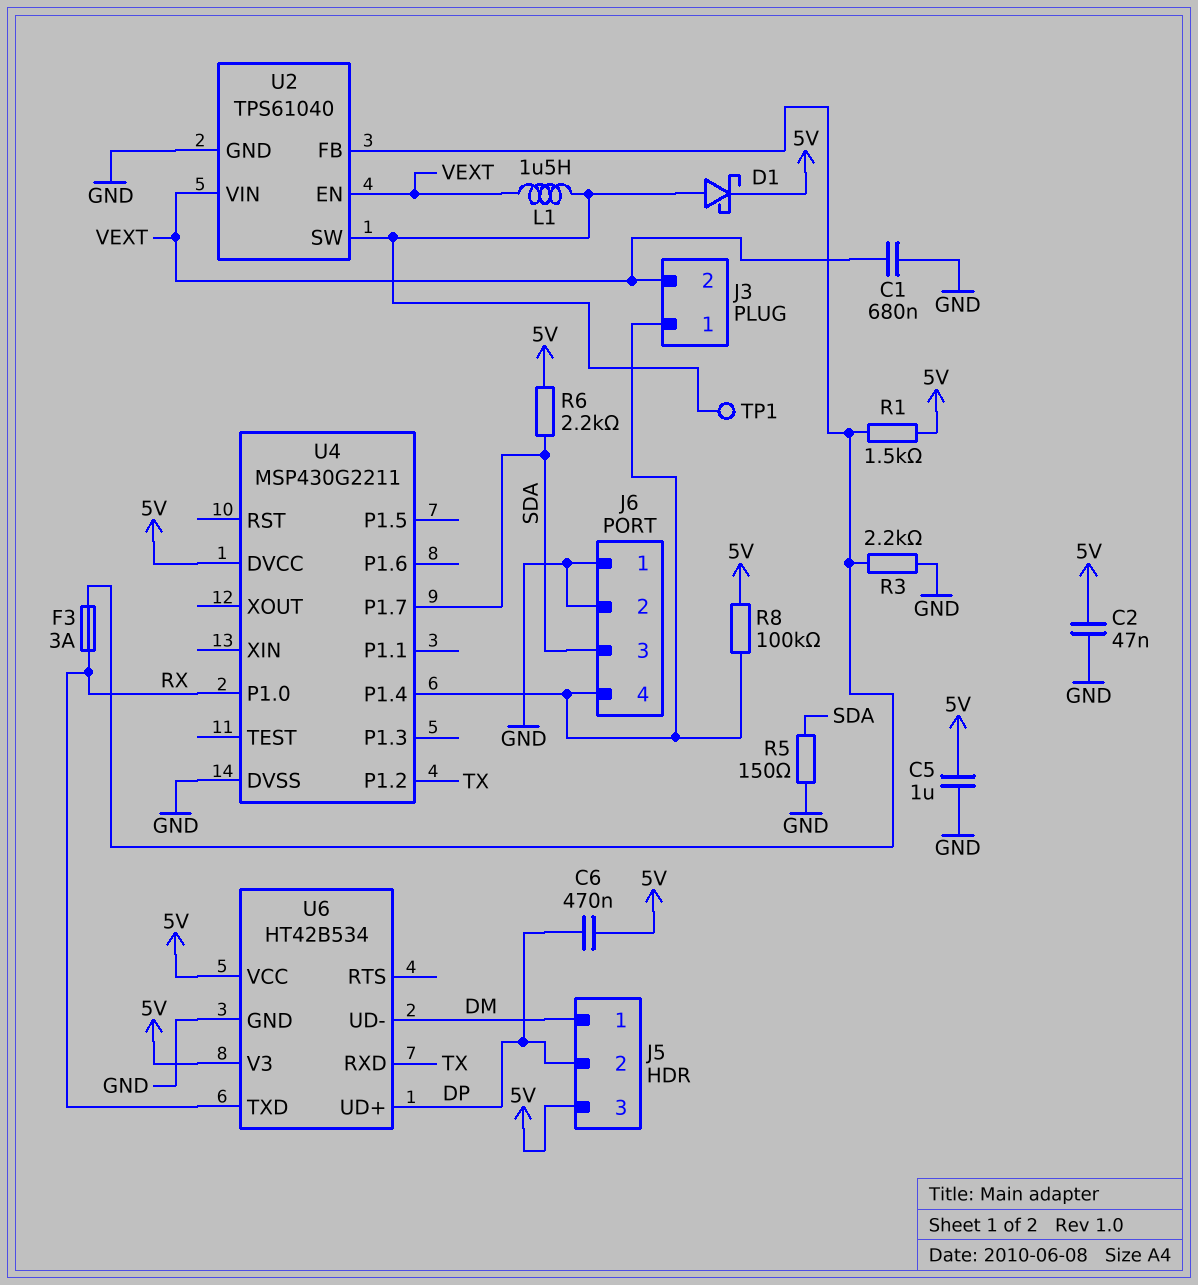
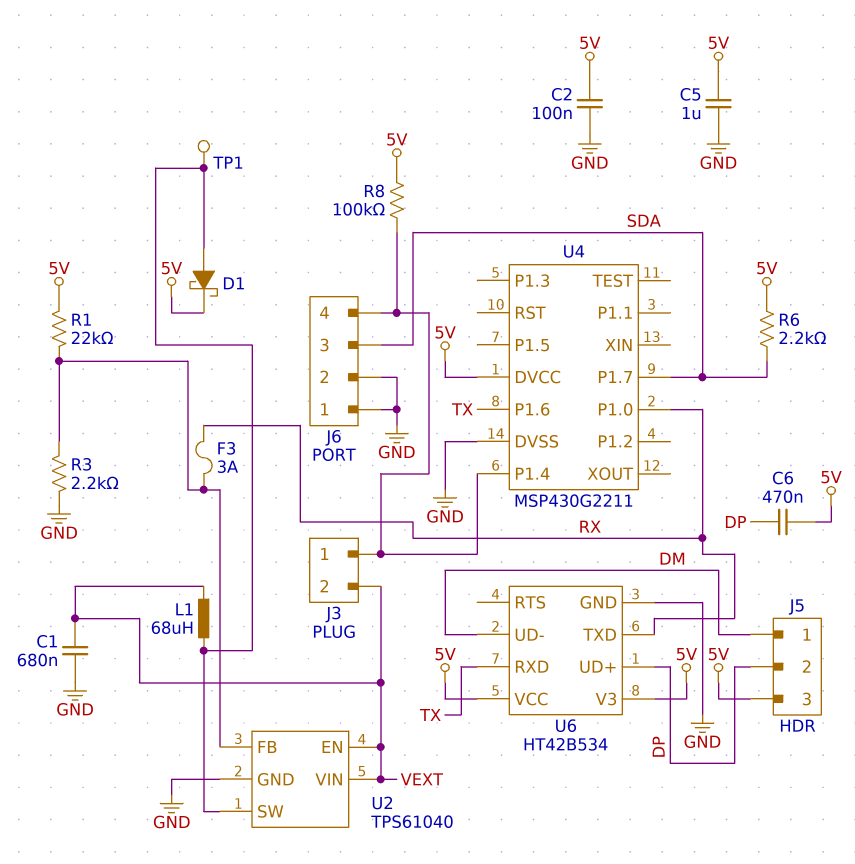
C2: 47nF (5V, GND) -> 100nF (5V, GND)
L1: 1.5uH (U2/SW, VEXT) -> 68uH (U2/SW, VEXT)
R1: 1.5k (5V, U2/FB) -> 22k (5V, U2/FB)
R5: 150 (GND, SDA) -> none
U4 pin P1.2: TX -> none
U4 pin P1.6: none -> TX

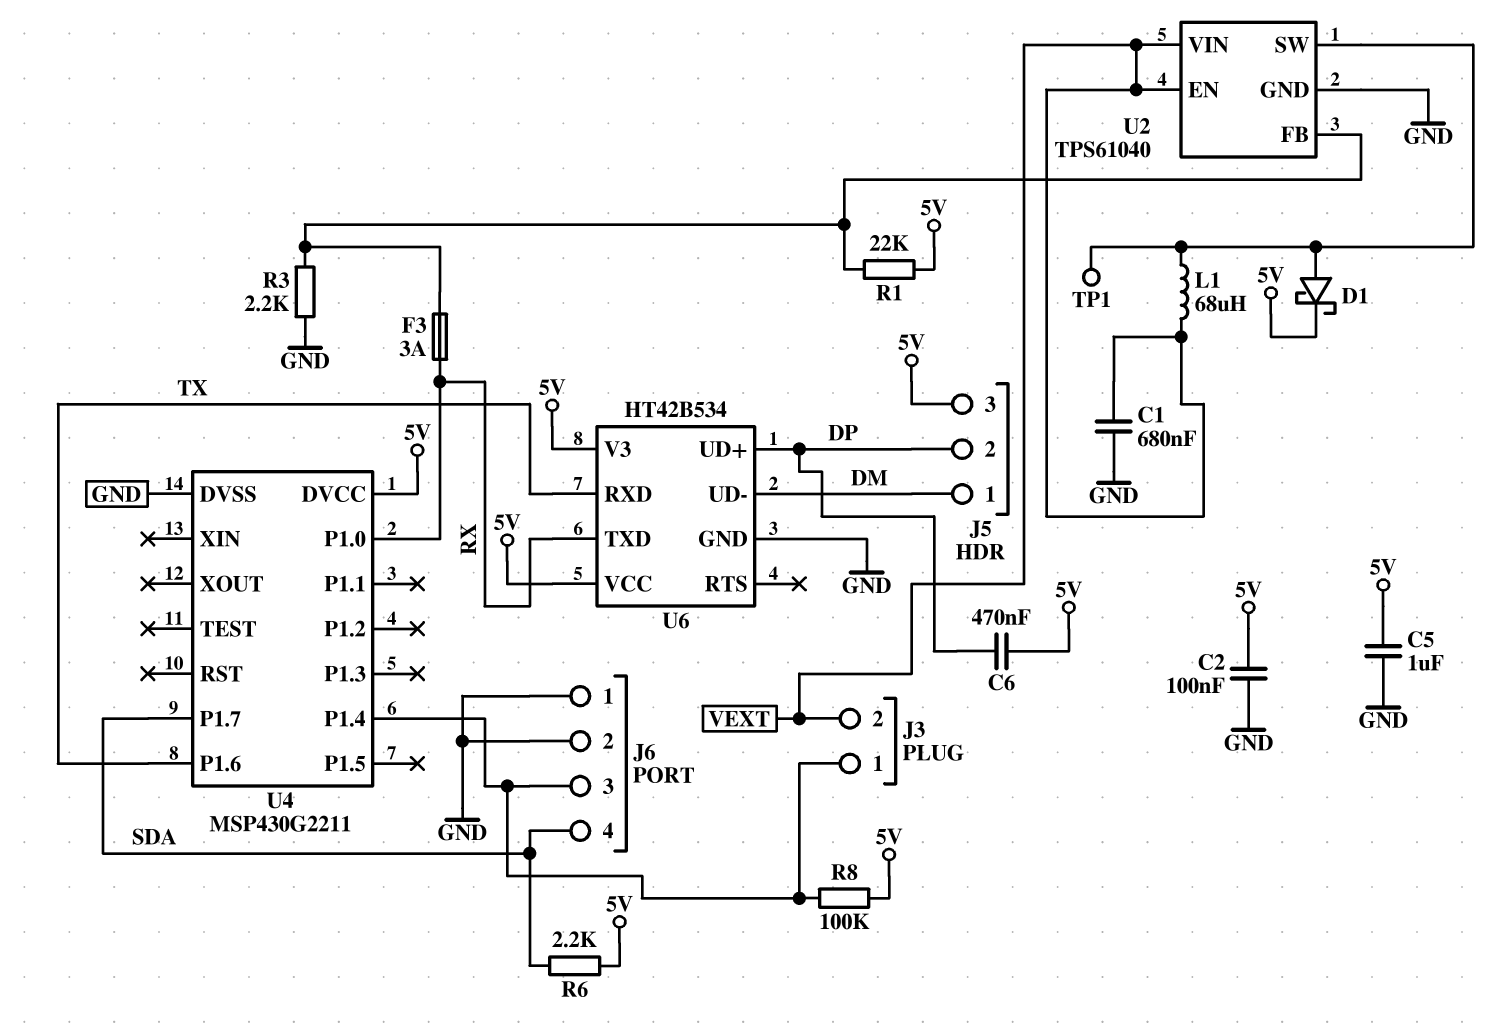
J6 pin 3: SDA -> J3/1
J6 pin 4: J3/1 -> SDA

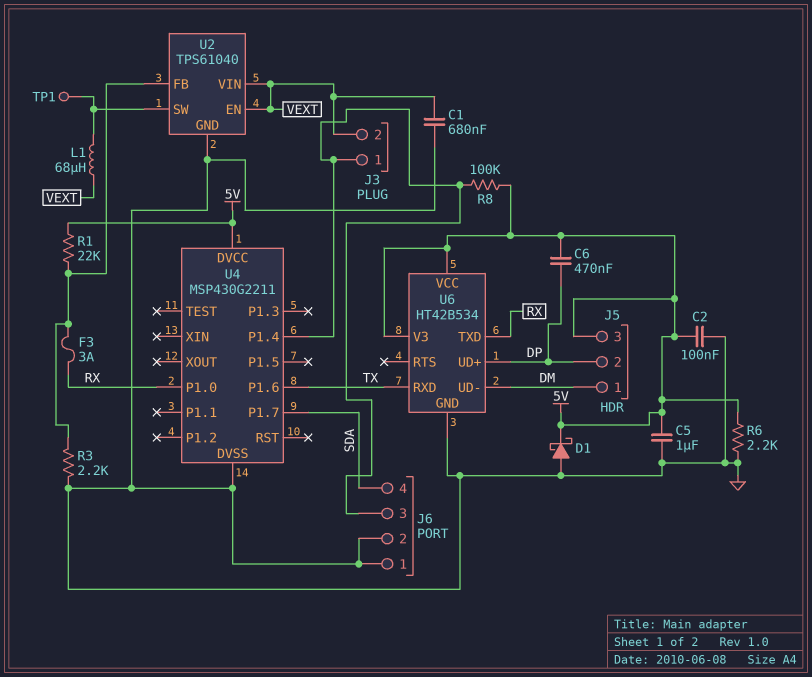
D1: schottky (A U2/SW, K 5V) -> schottky (A GND, K 5V)
R6: 2.2k (5V, SDA) -> 2.2k (5V, GND)

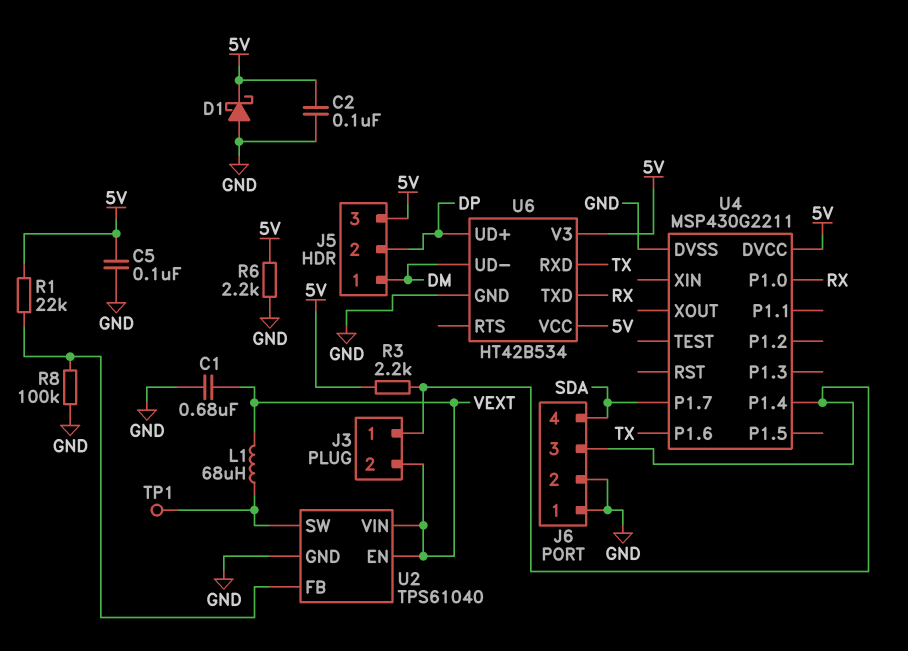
C5: 1uF (5V, GND) -> 100nF (5V, GND)
C6: 470nF (5V, DP) -> none
F3: 3A (RX, U2/FB) -> none
R3: 2.2k (GND, U2/FB) -> 2.2k (5V, J3/1)
R8: 100k (5V, J3/1) -> 100k (GND, U2/FB)

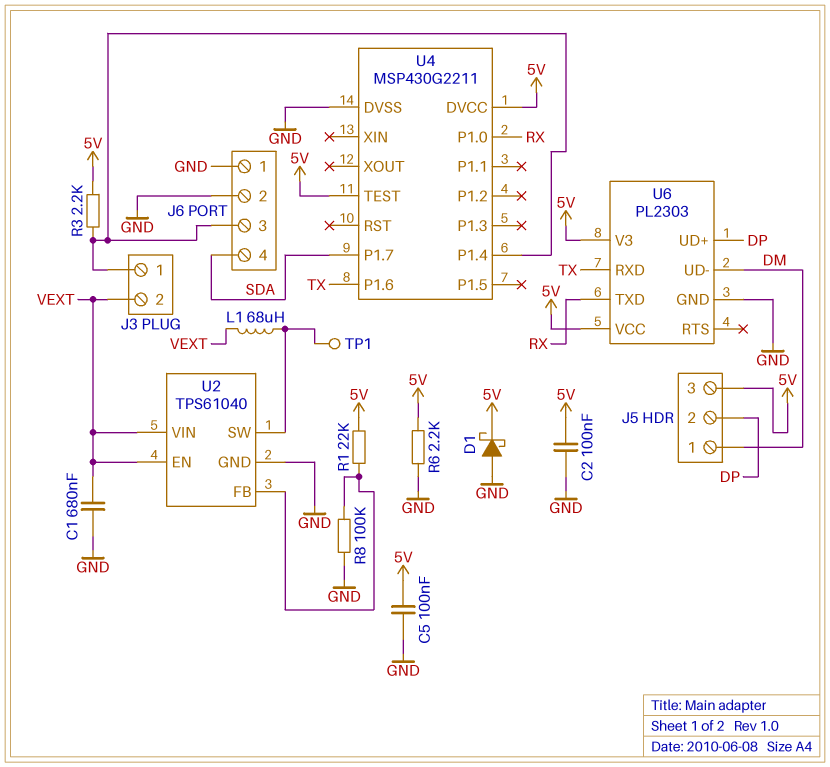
U4 pin TEST: none -> 5V
U6: HT42B534 -> PL2303

